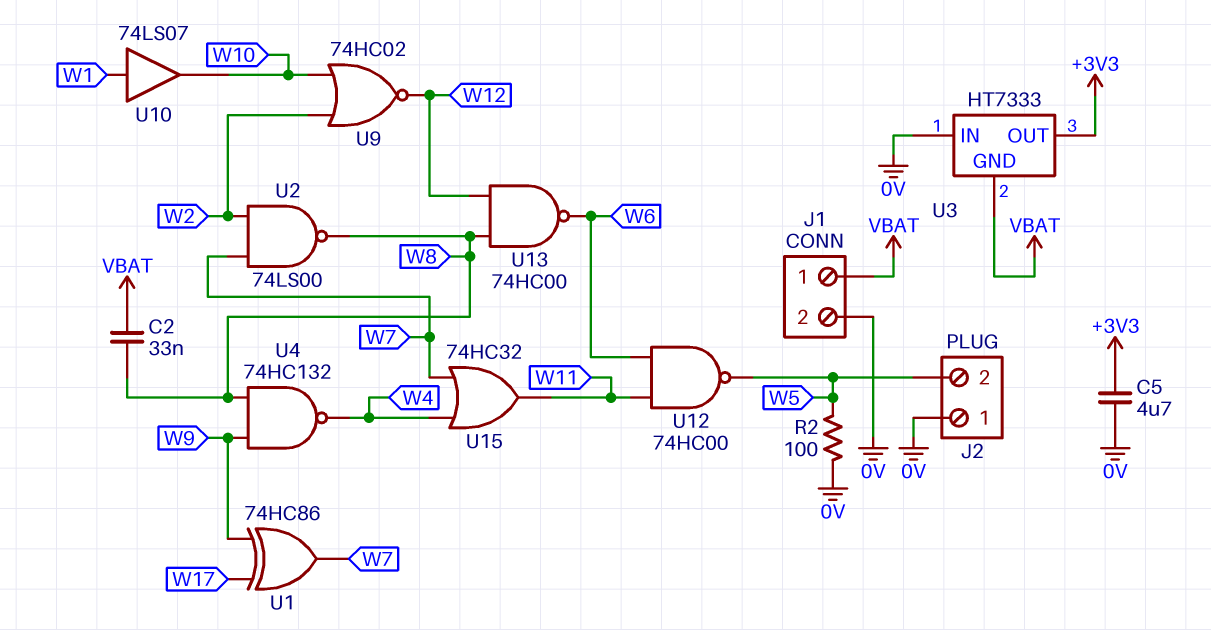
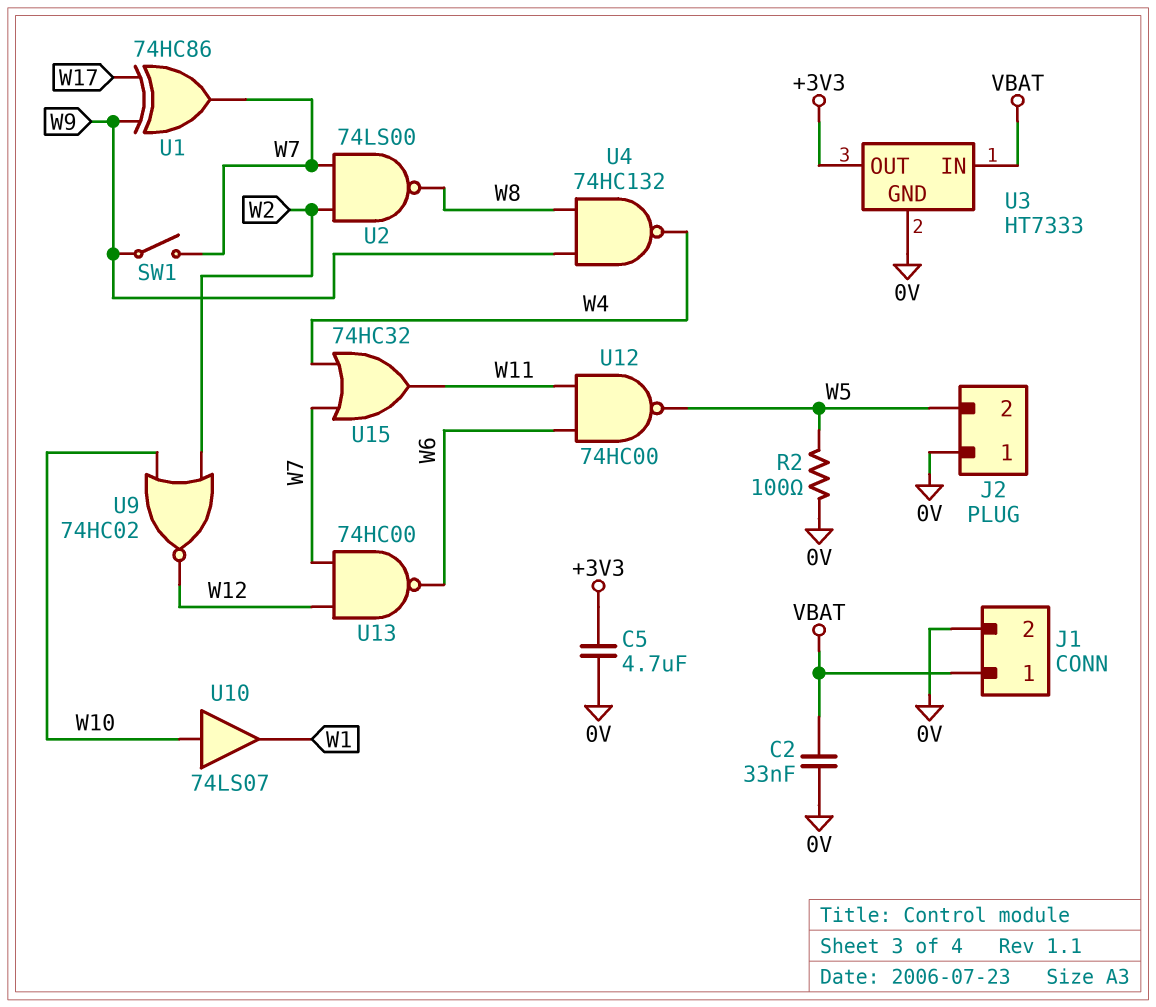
C2: 33nF (VBAT, W8) -> 33nF (0V, VBAT)
SW1: none -> switch (W7, W9)
U3 pin GND: VBAT -> 0V
U3 pin IN: 0V -> VBAT
U10: buffer 74LS07 (in W1, out W10) -> buffer 74LS07 (in W10, out W1)
U13: NAND 74HC00 (in W8, in W12, out W6) -> NAND 74HC00 (in W7, in W12, out W6)

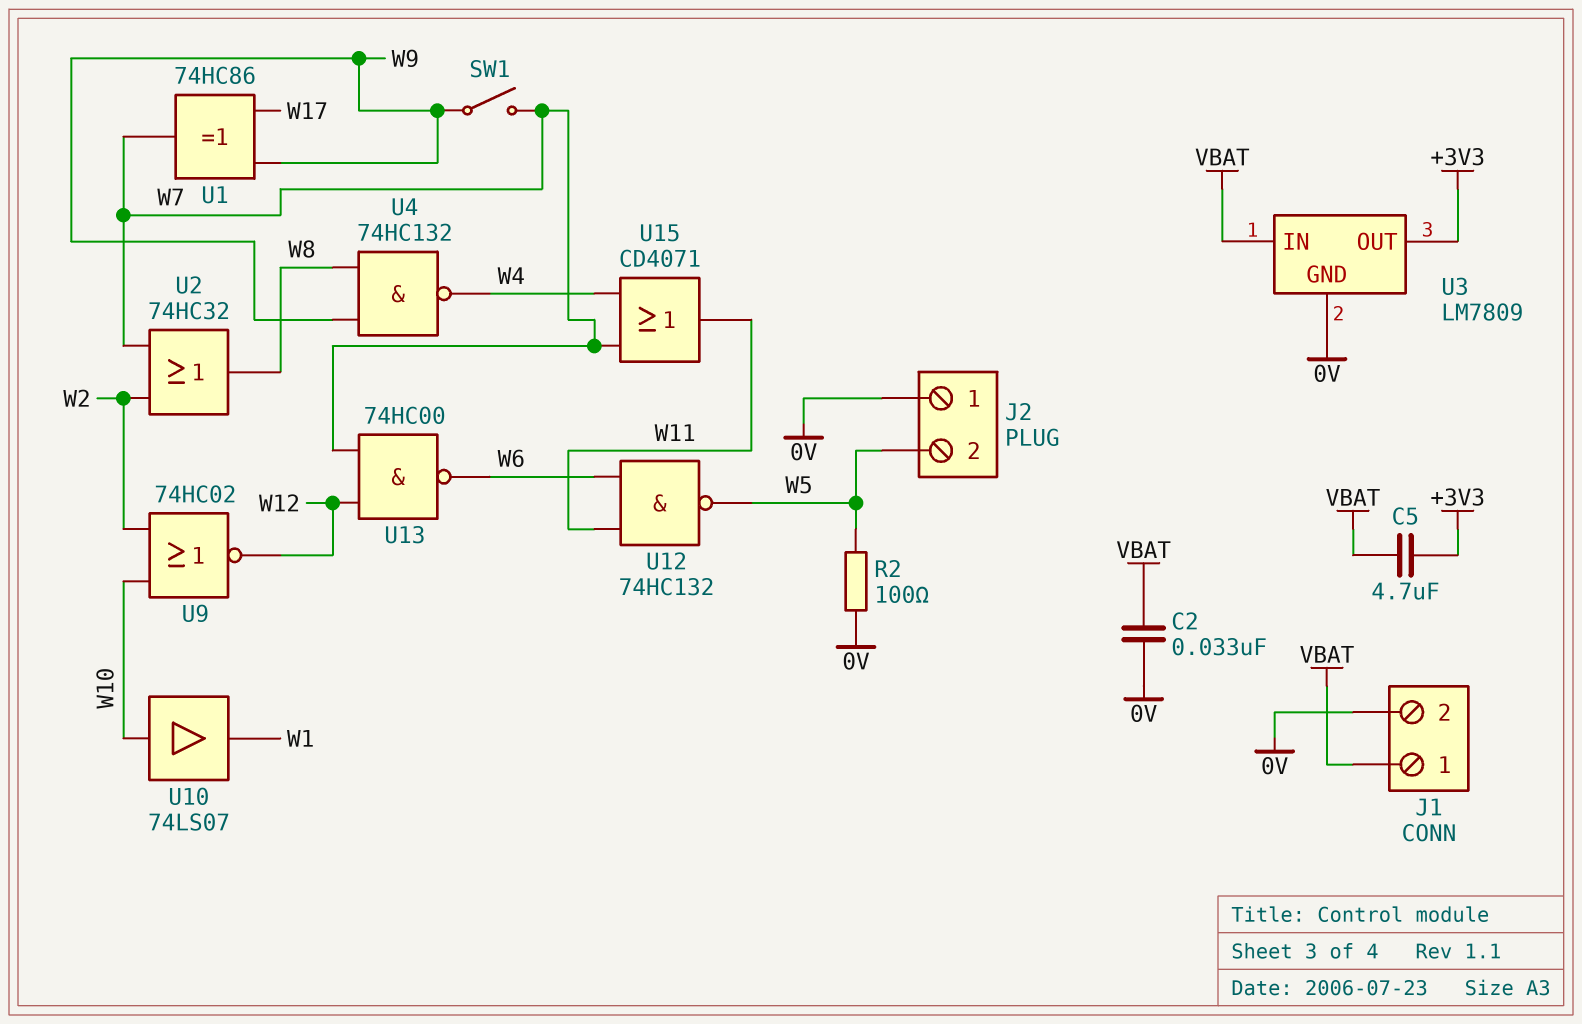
C5: 4.7uF (+3V3, 0V) -> 4.7uF (+3V3, VBAT)
U2: NAND 74LS00 (in W2, in W7, out W8) -> OR 74HC32 (in W2, in W7, out W8)
U3: HT7333 -> LM7809
U12: NAND 74HC00 (in W6, in W11, out W5) -> NAND 74HC132 (in W6, in W11, out W5)
U15: OR 74HC32 (in W4, in W7, out W11) -> OR CD4071 (in W4, in W7, out W11)

